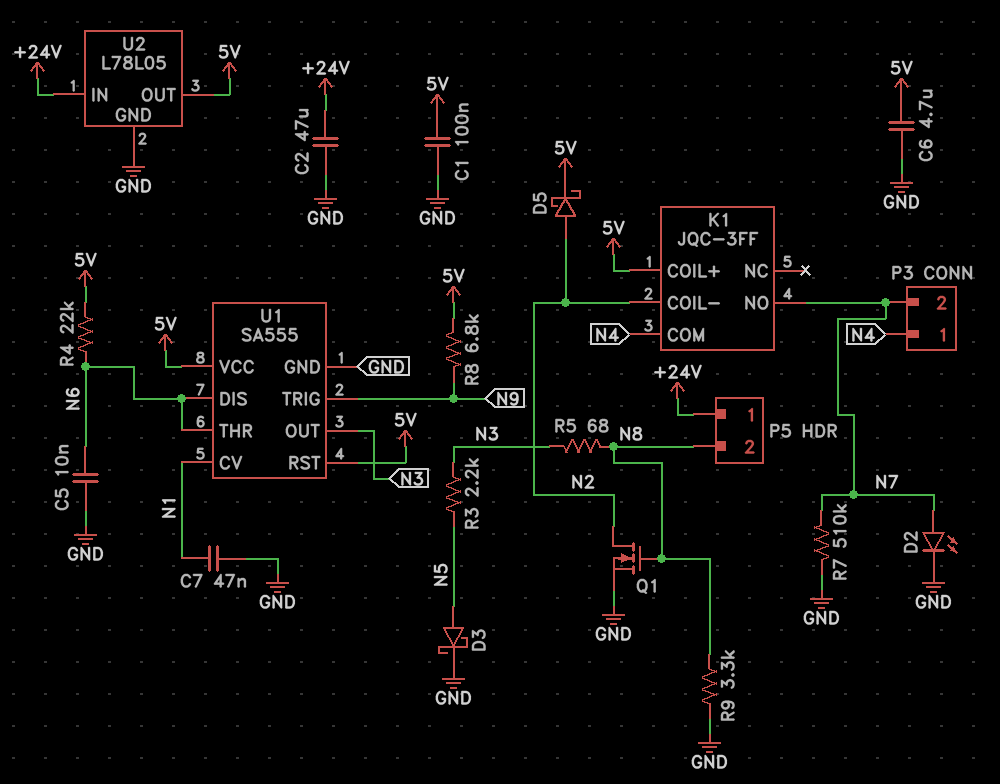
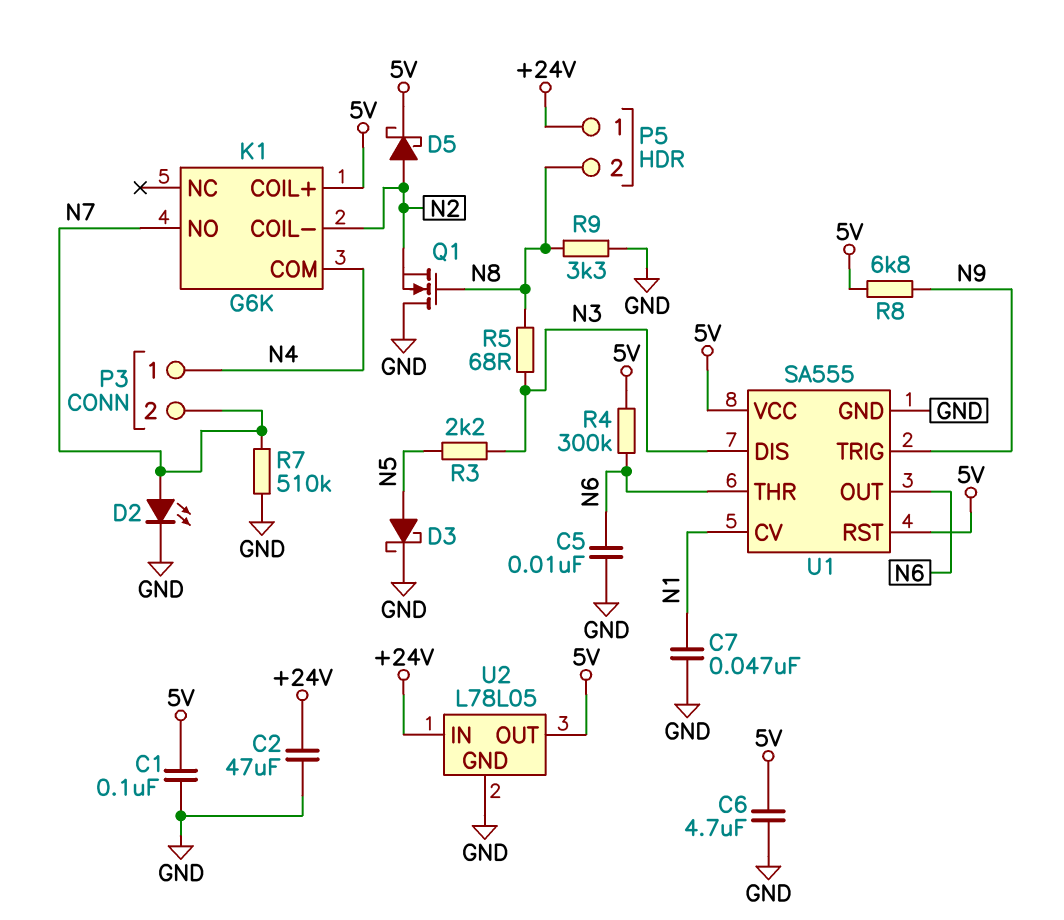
K1: JQC-3FF -> G6K
Q1: NMOS (G N8, D N2, S GND) -> NMOS (G N8, D GND, S N2)
R4: 22k (5V, N6) -> 300k (5V, N6)
U1 pin DIS: N6 -> N3
U1 pin OUT: N3 -> N6

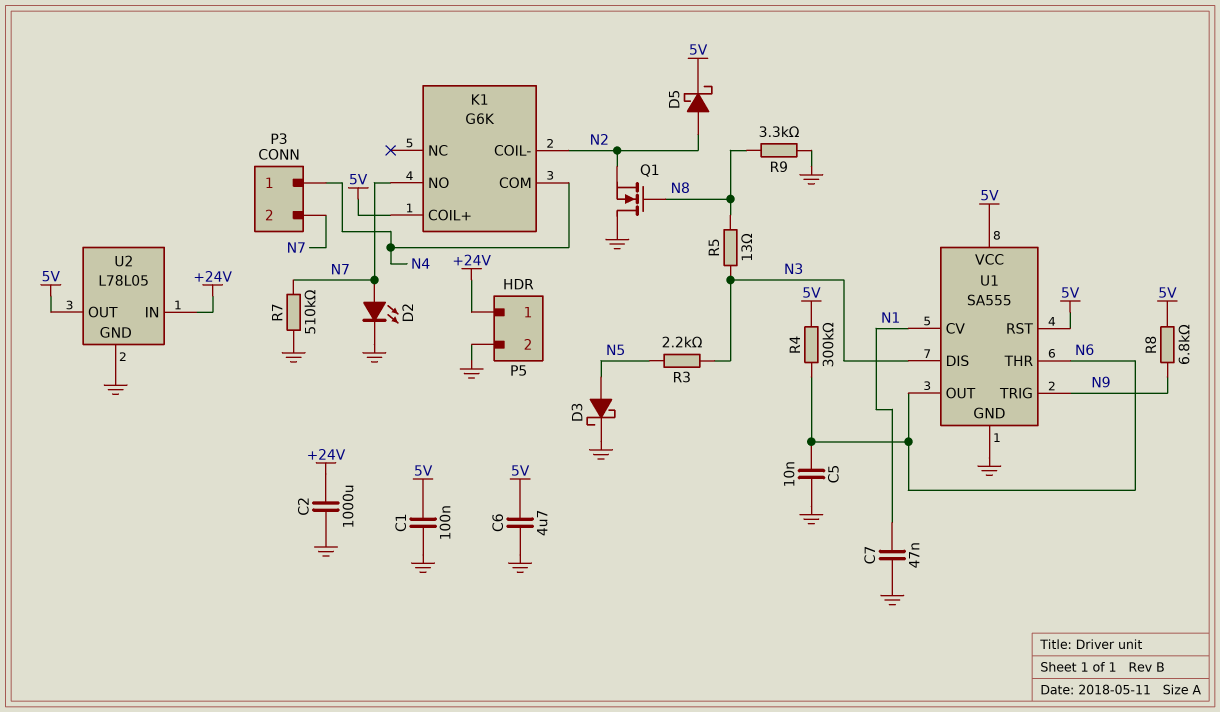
C2: 47uF (+24V, GND) -> 1000uF (+24V, GND)
P5 pin 2: N8 -> GND
R5: 68 (N3, N8) -> 13 (N3, N8)

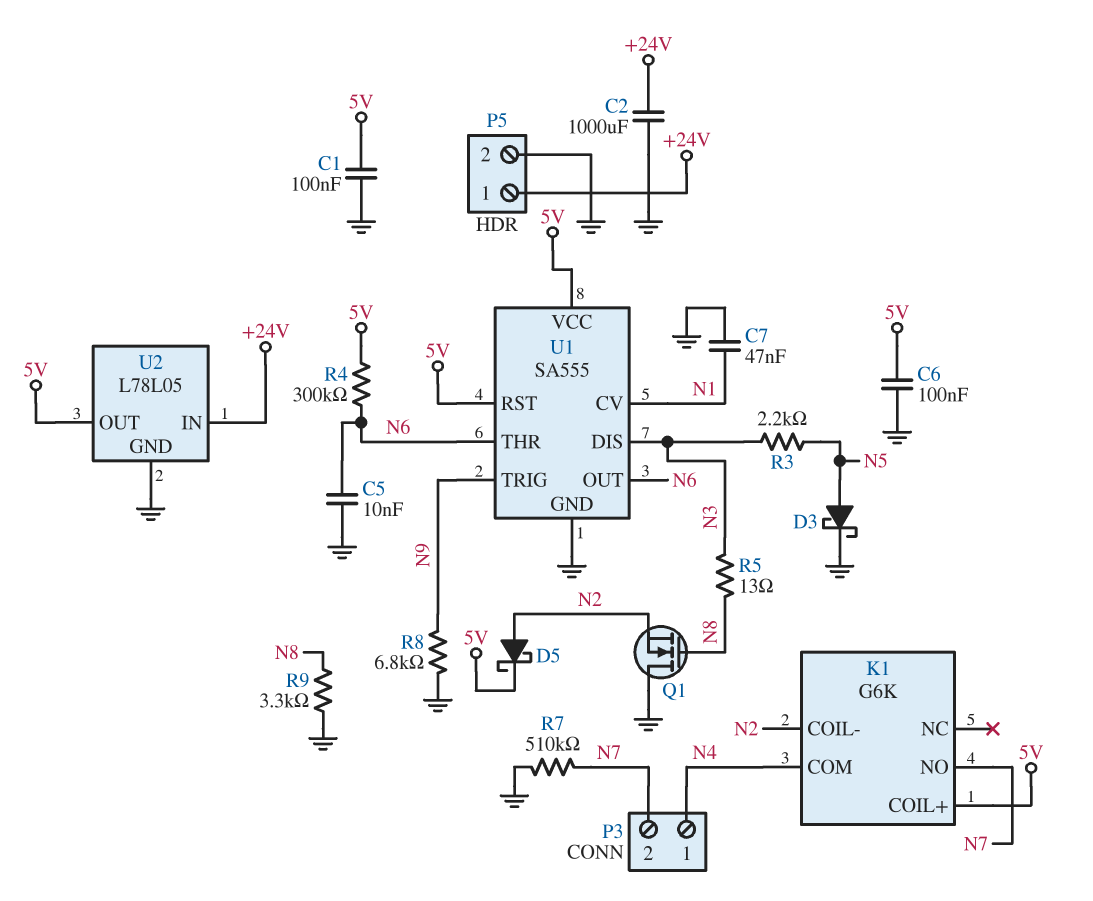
C6: 4.7uF (5V, GND) -> 100nF (5V, GND)
D2: LED (A N7, K GND) -> none
R8: 6.8k (5V, N9) -> 6.8k (GND, N9)

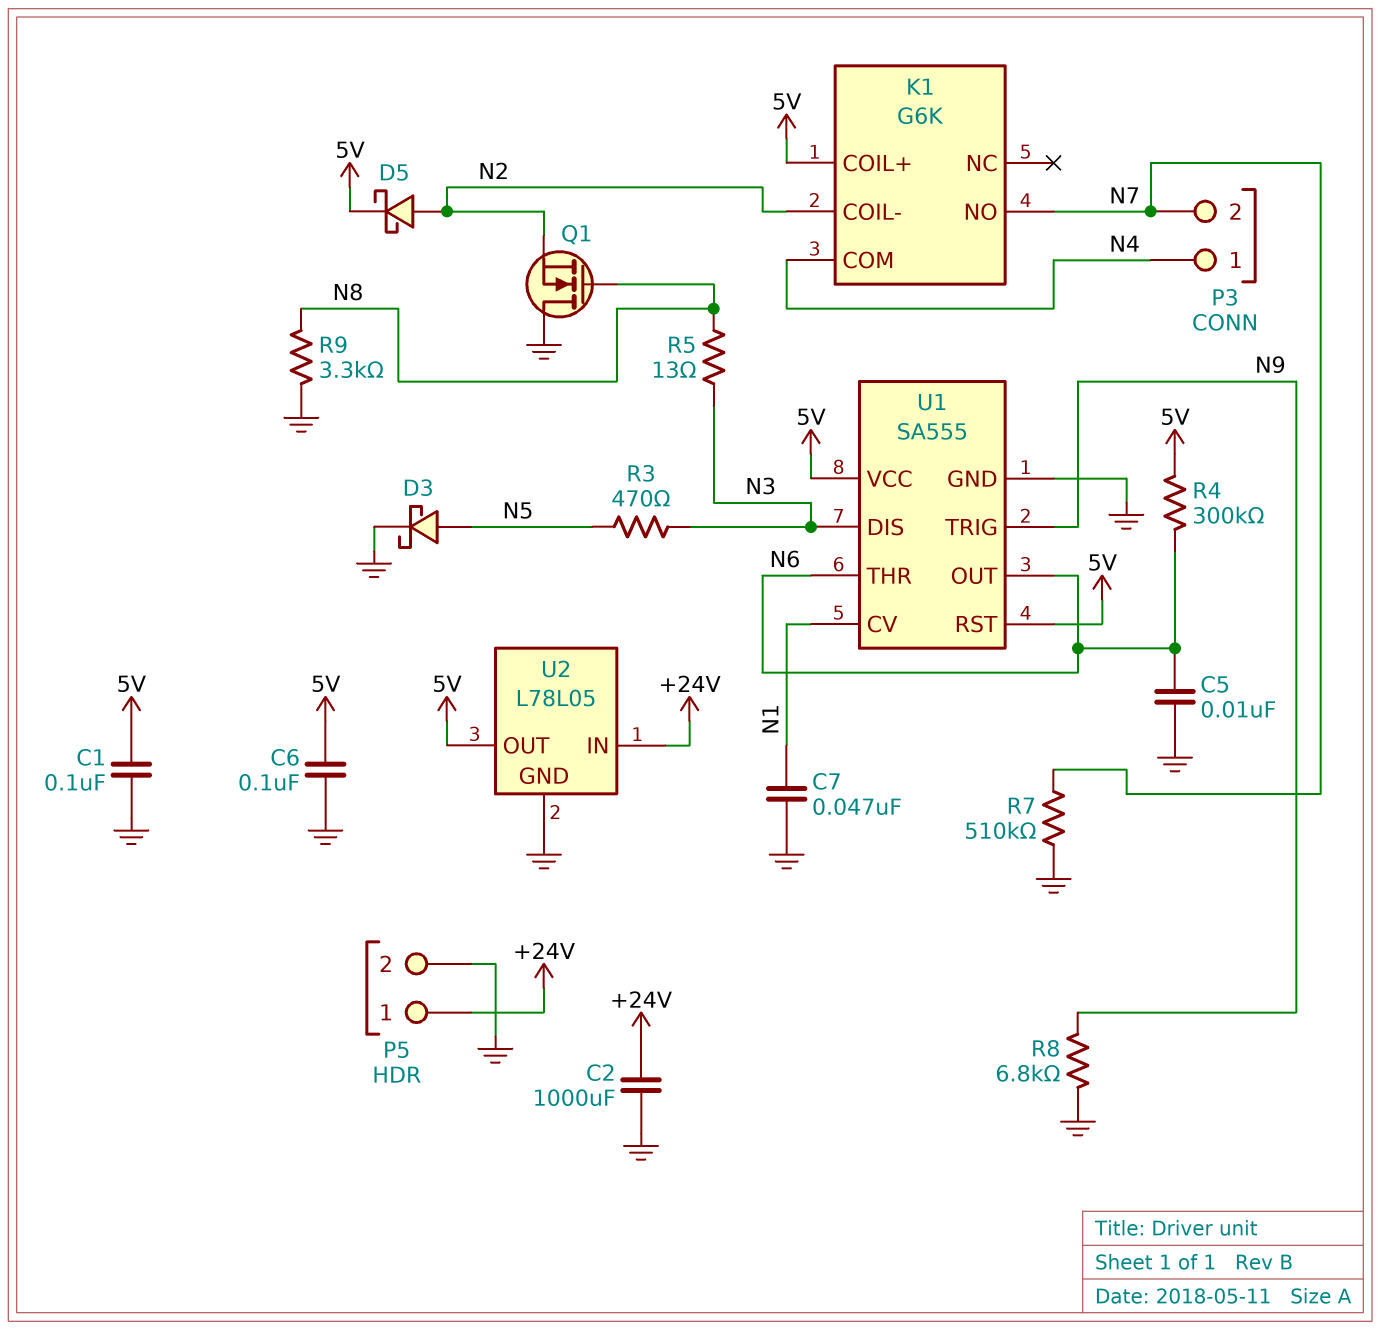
R3: 2.2k (N3, N5) -> 470 (N3, N5)

